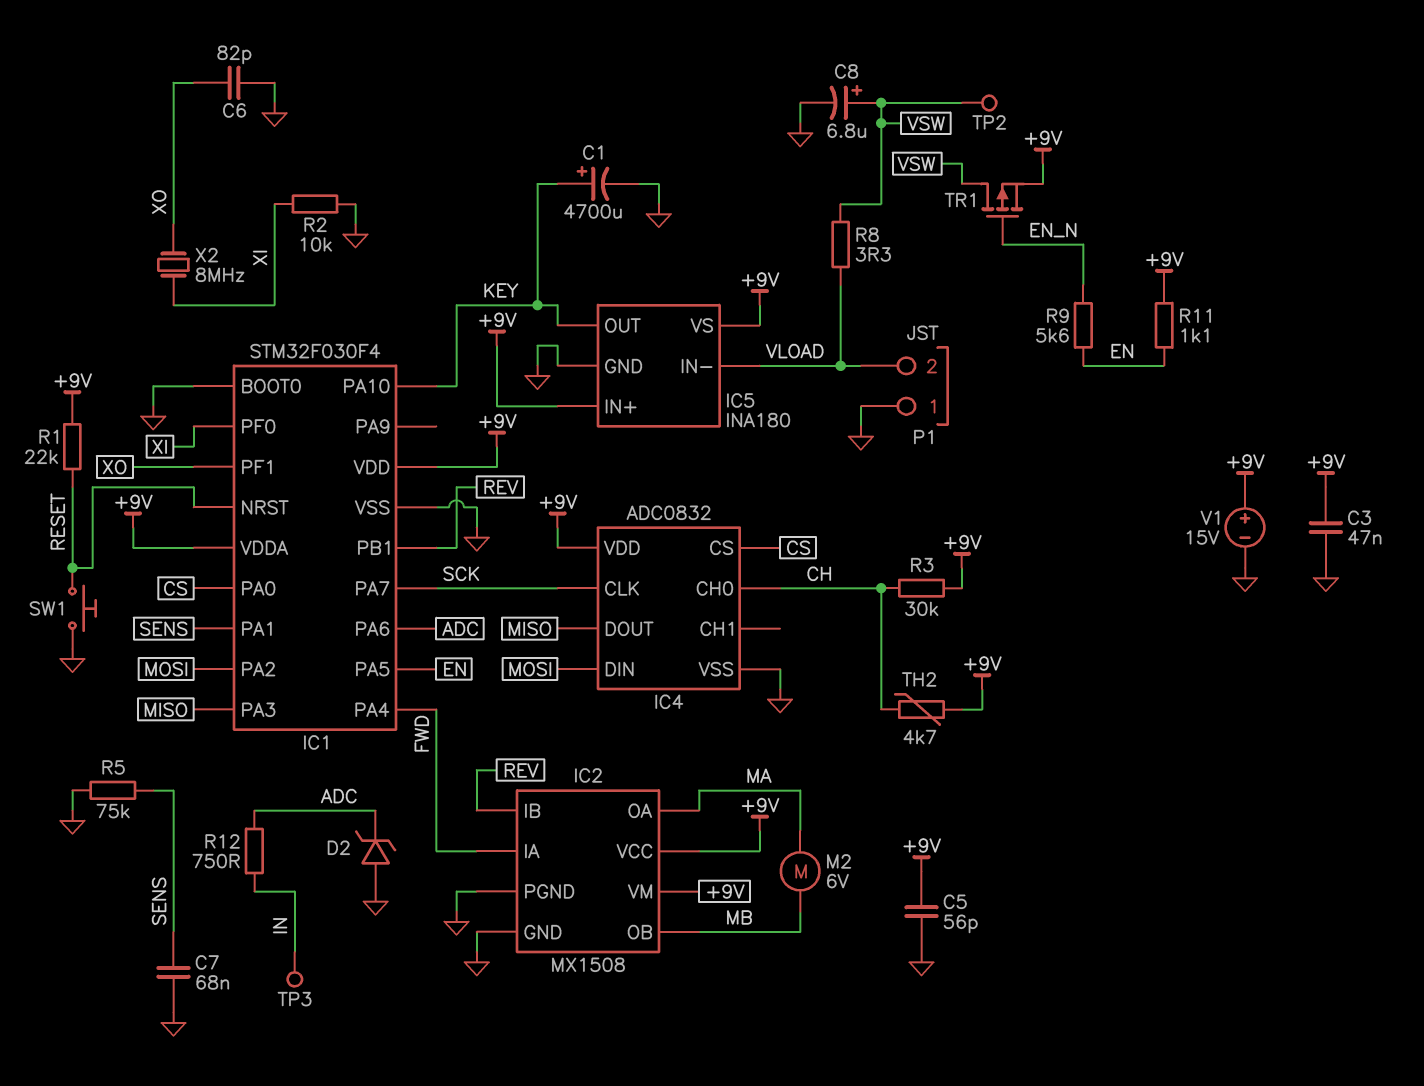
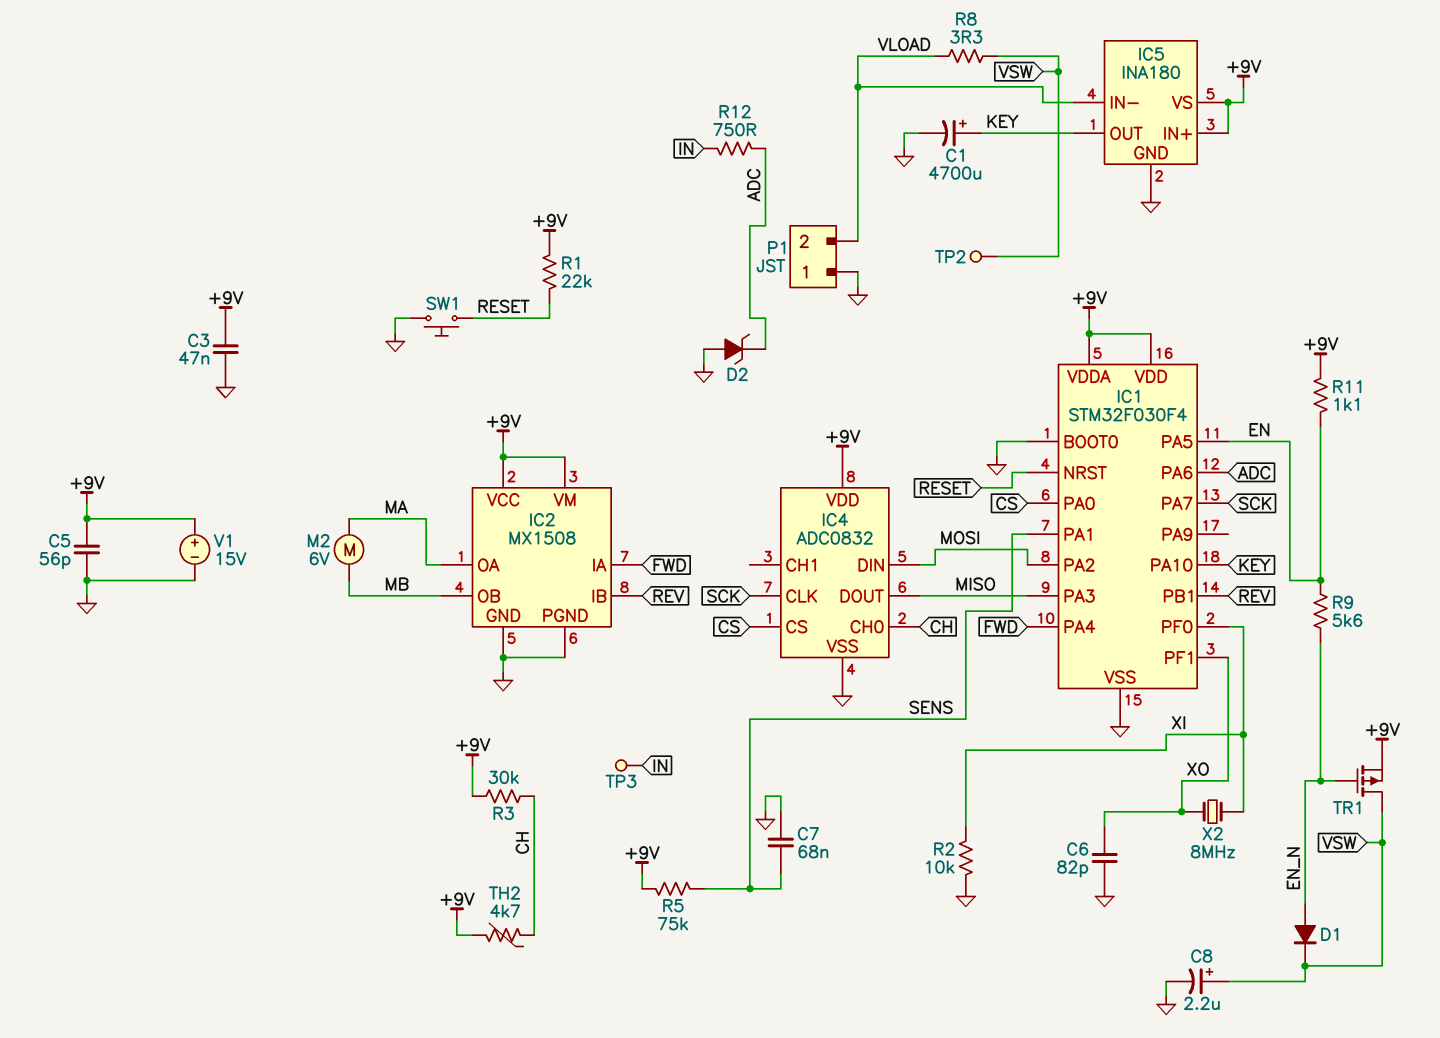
C8: 6.8uF (plus VSW, minus GND) -> 2.2uF (plus VSW, minus GND)
D1: none -> diode (A EN_N, K VSW)
R5: 75k (GND, SENS) -> 75k (+9V, SENS)

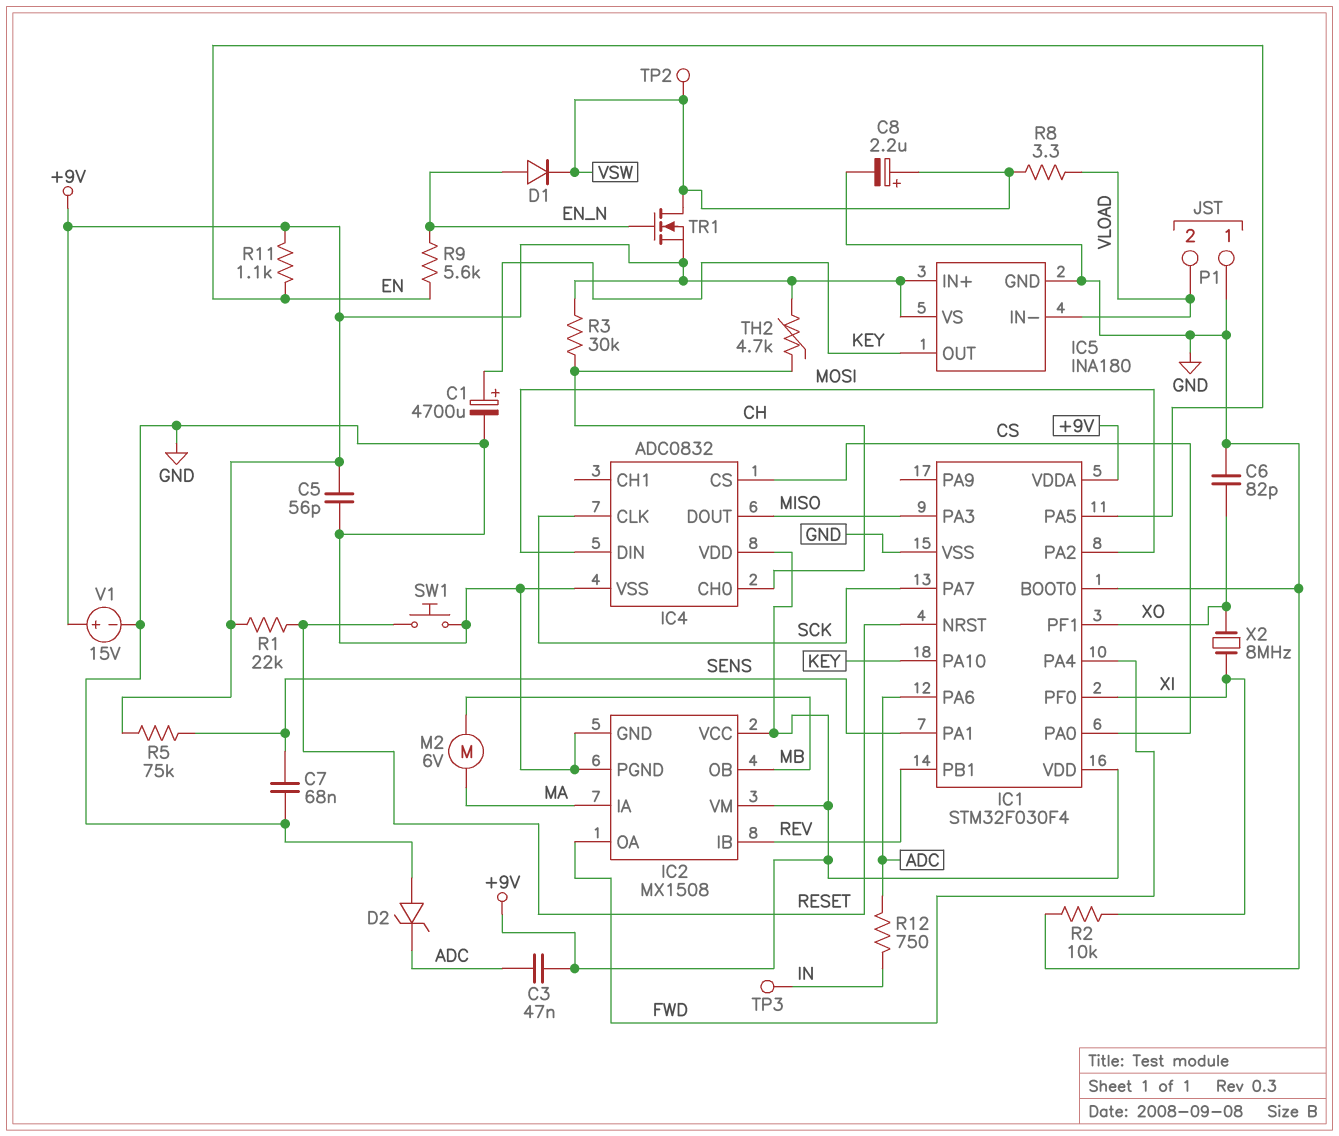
C3: 47nF (+9V, GND) -> 47nF (+9V, ADC)
IC2 pin IA: FWD -> MA
IC2 pin OA: MA -> FWD
TR1: PMOS (G EN_N, D VSW, S +9V) -> NMOS (G EN_N, D VSW, S +9V)

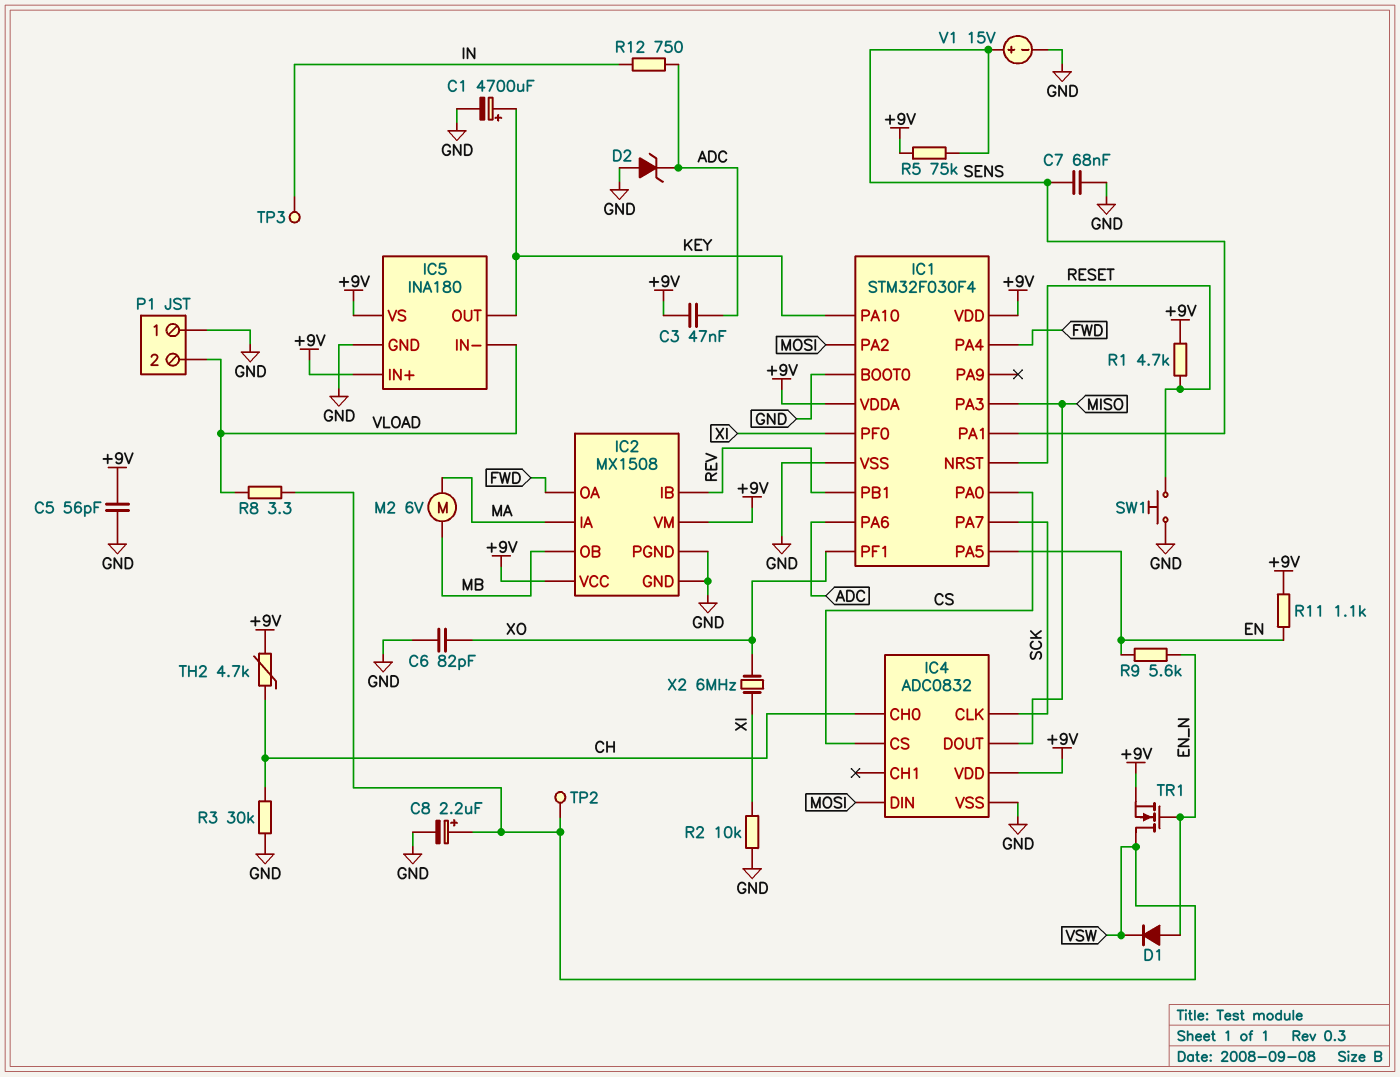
R1: 22k (+9V, RESET) -> 4.7k (+9V, RESET)
R3: 30k (+9V, CH) -> 30k (CH, GND)
V1: 15V (plus +9V, minus GND) -> 15V (plus SENS, minus GND)
X2: 8MHz (XI, XO) -> 6MHz (XI, XO)

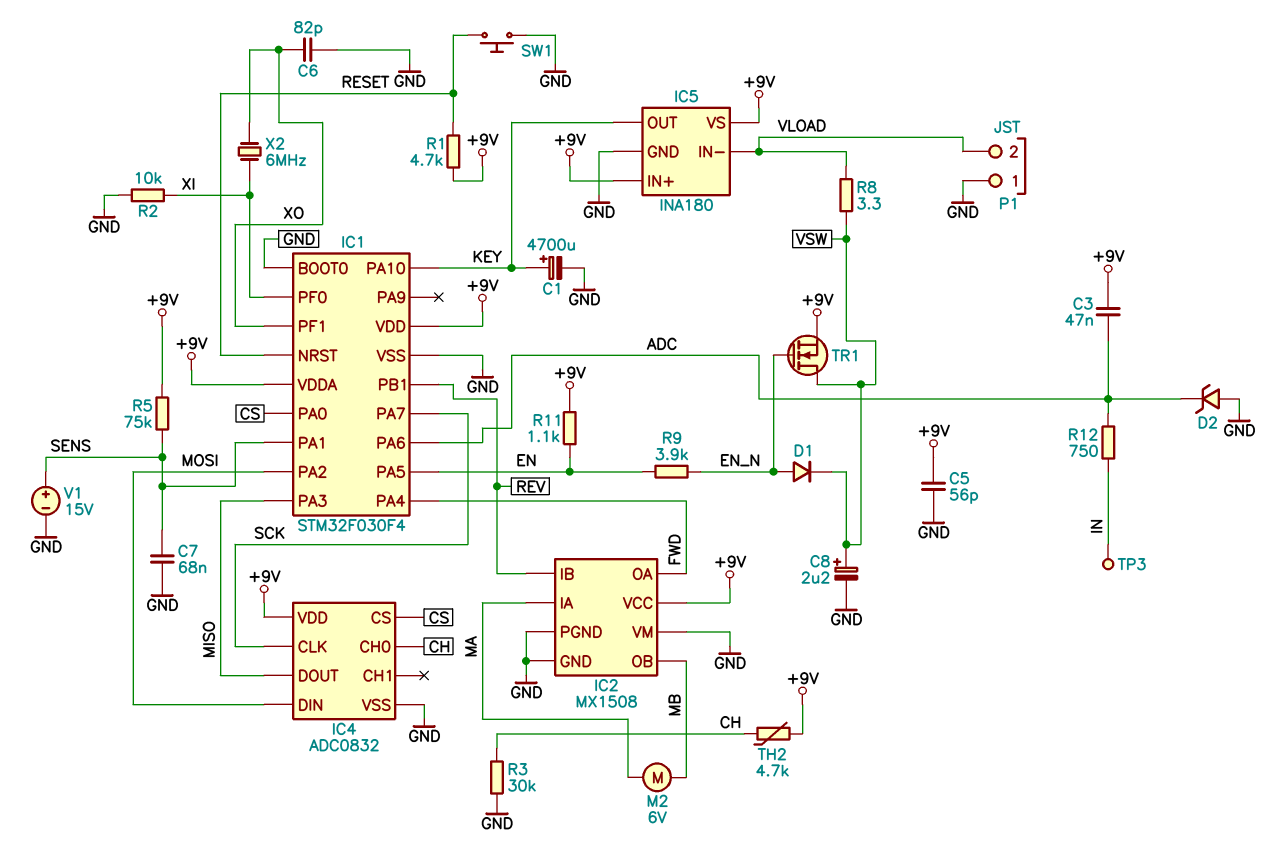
IC2 pin VM: +9V -> GND
R9: 5.6k (EN, EN_N) -> 3.9k (EN, EN_N)
TP2: test point (VSW) -> none

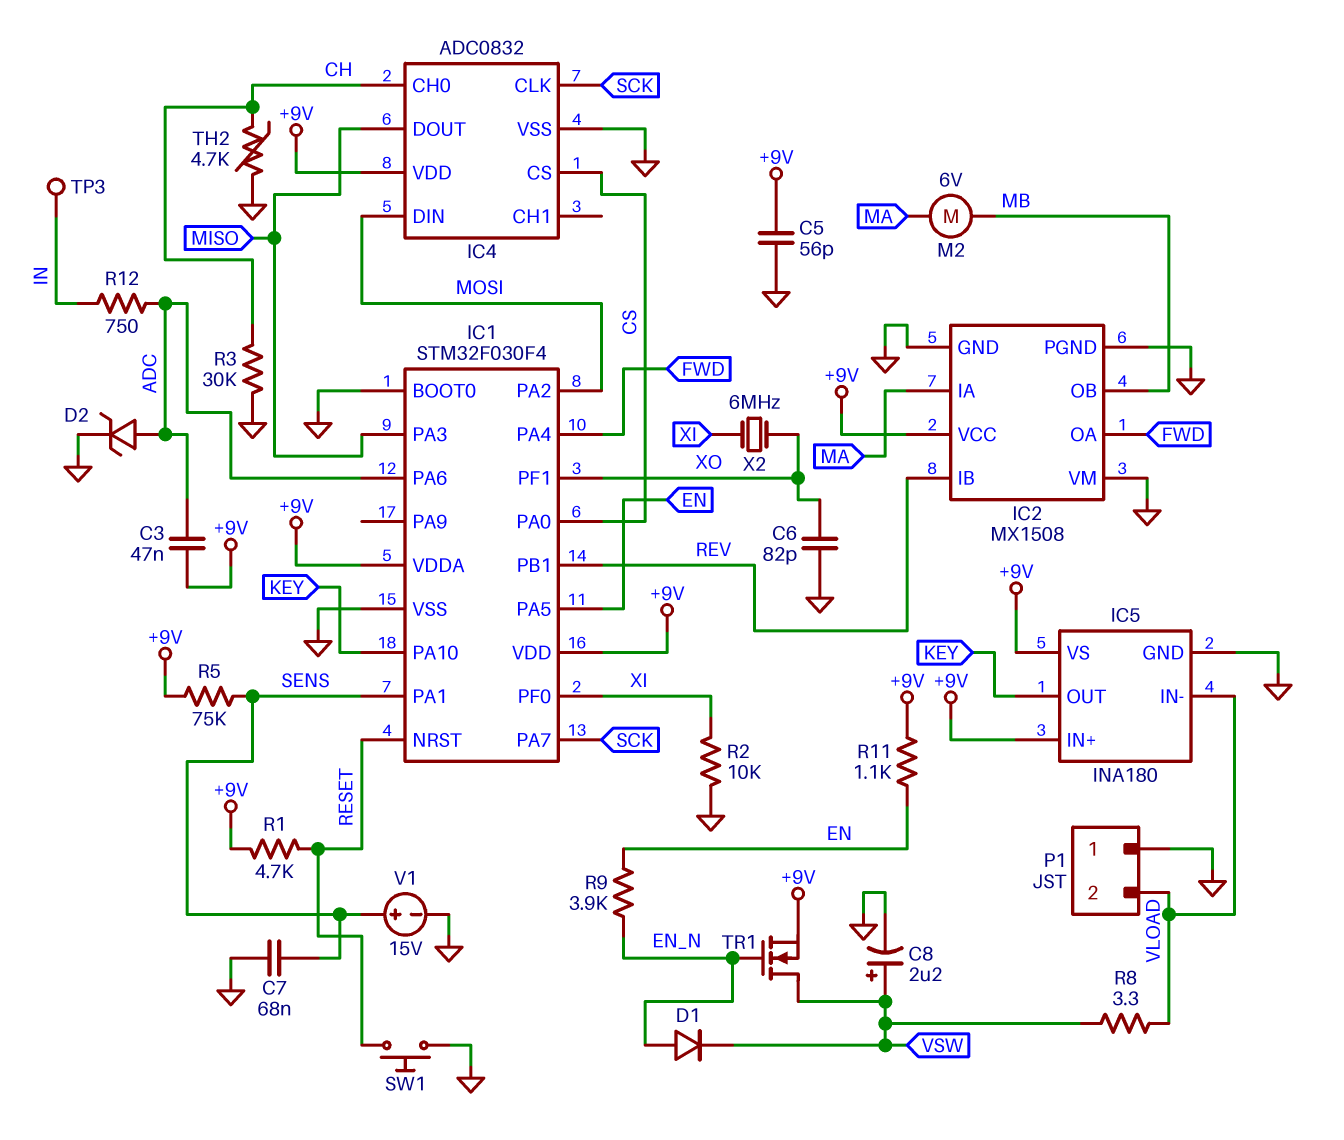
C1: 4700uF (plus KEY, minus GND) -> none
D2: zener (A GND, K ADC) -> zener (A ADC, K GND)
TH2: 4.7k (+9V, CH) -> 4.7k (CH, GND)

